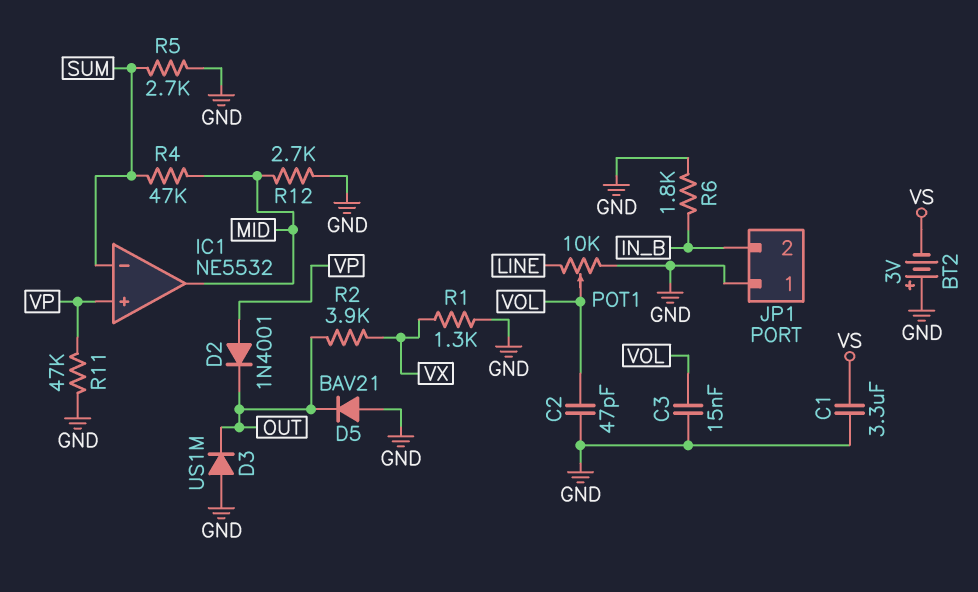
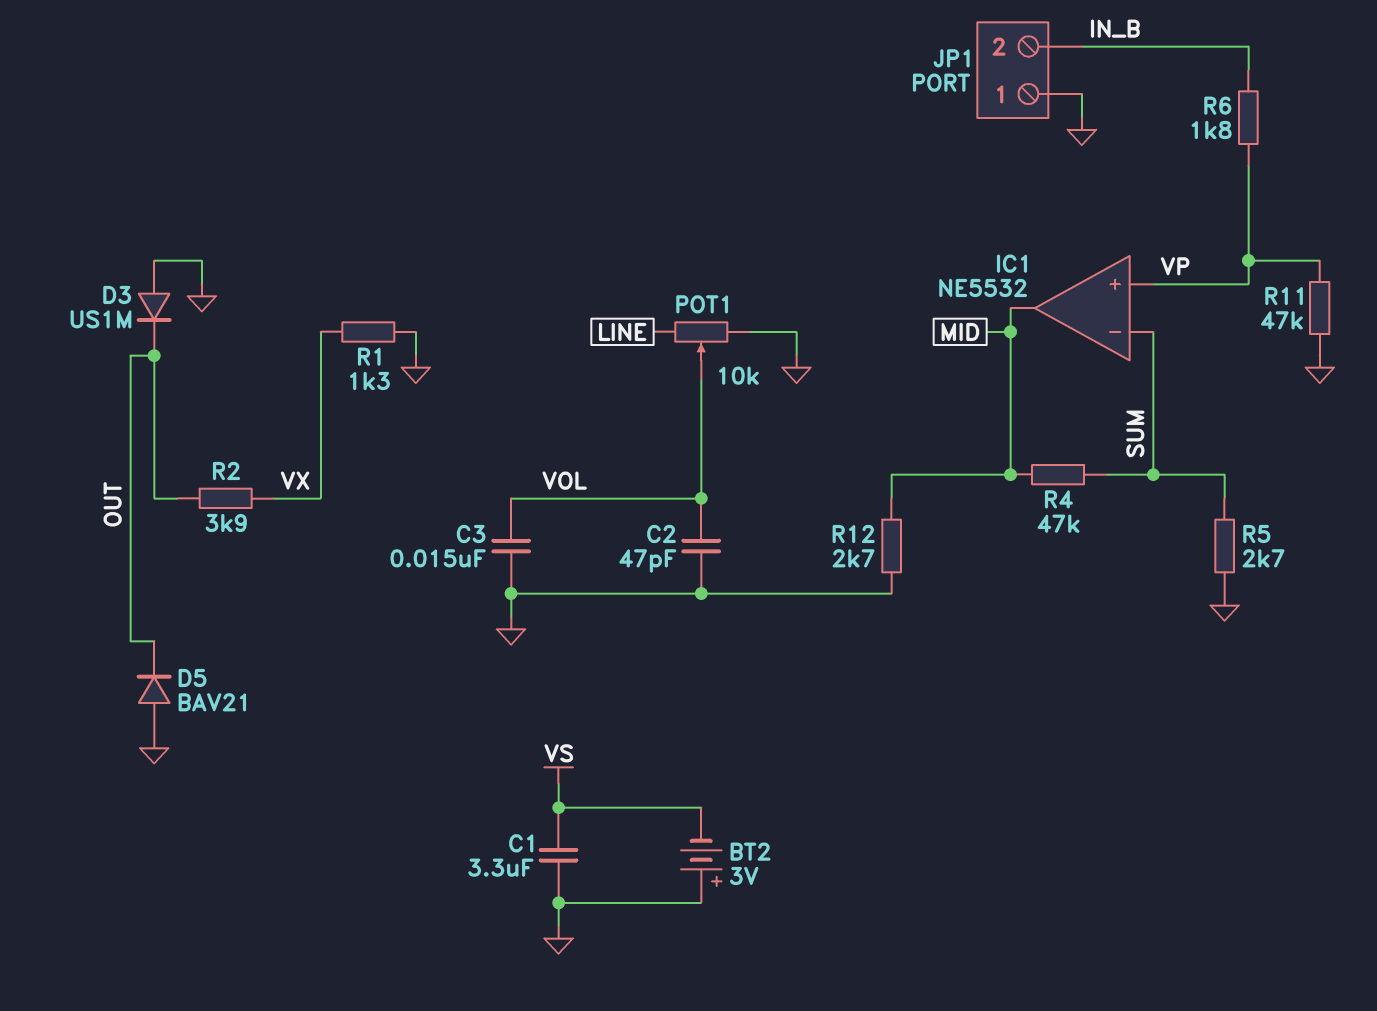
D2: diode 1N4001 (A VP, K OUT) -> none
R6: 1.8k (GND, IN_B) -> 1.8k (IN_B, VP)

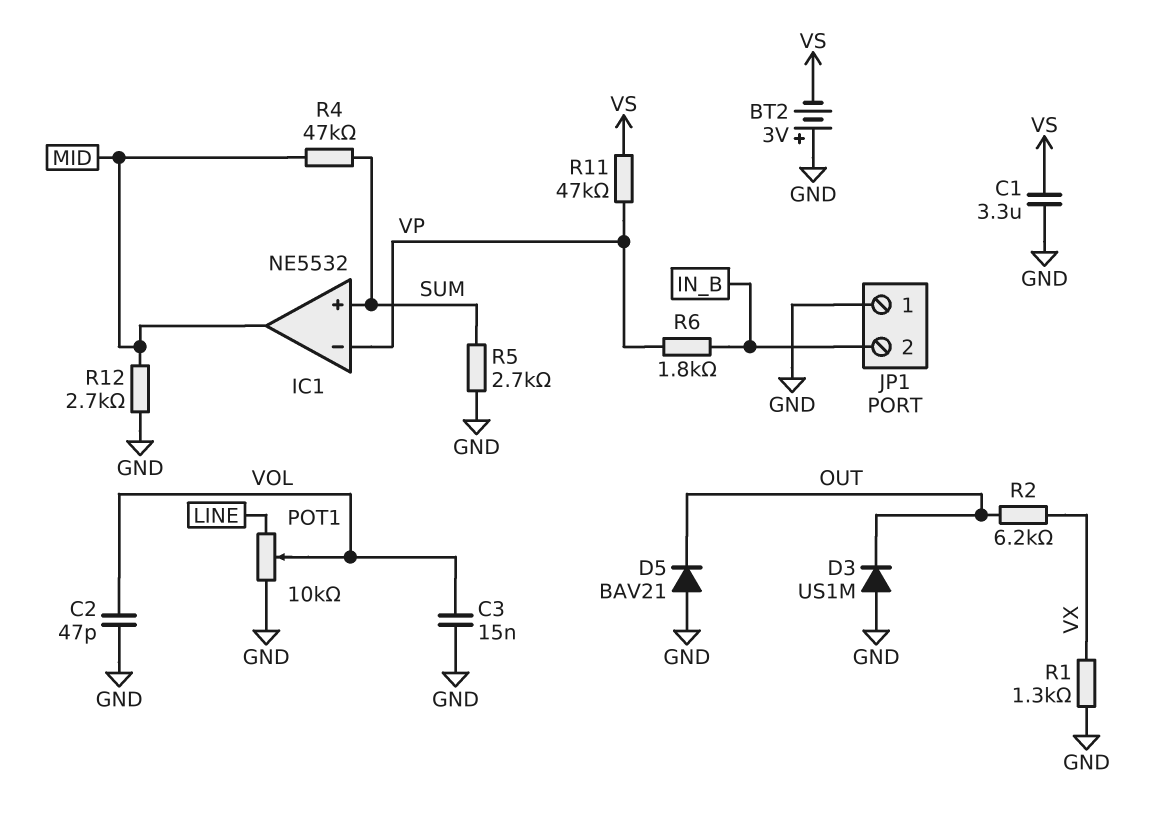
IC1 pin in+: VP -> SUM
IC1 pin in-: SUM -> VP
R2: 3.9k (OUT, VX) -> 6.2k (OUT, VX)
R11: 47k (GND, VP) -> 47k (VP, VS)

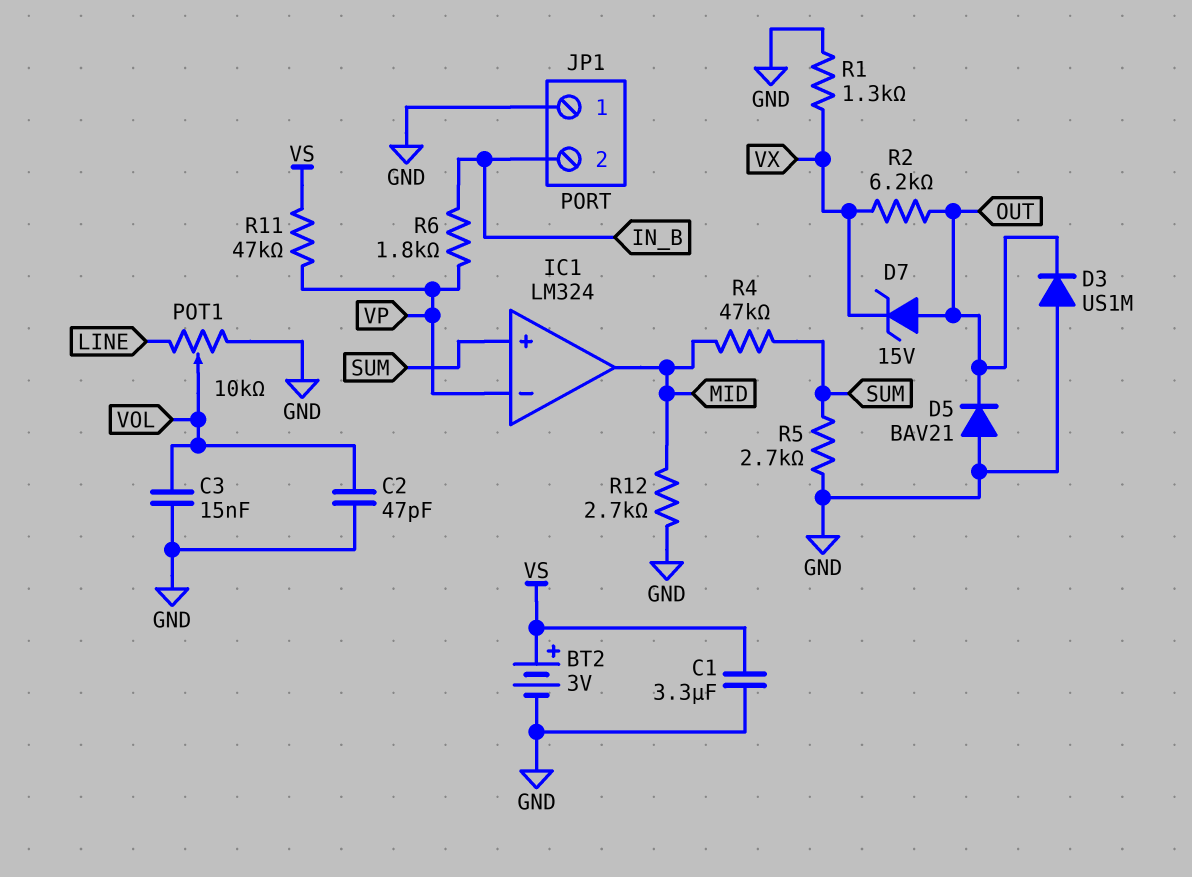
BT2: 3V (plus GND, minus VS) -> 3V (plus VS, minus GND)
D7: none -> zener 15V (A OUT, K VX)
IC1: NE5532 -> LM324

